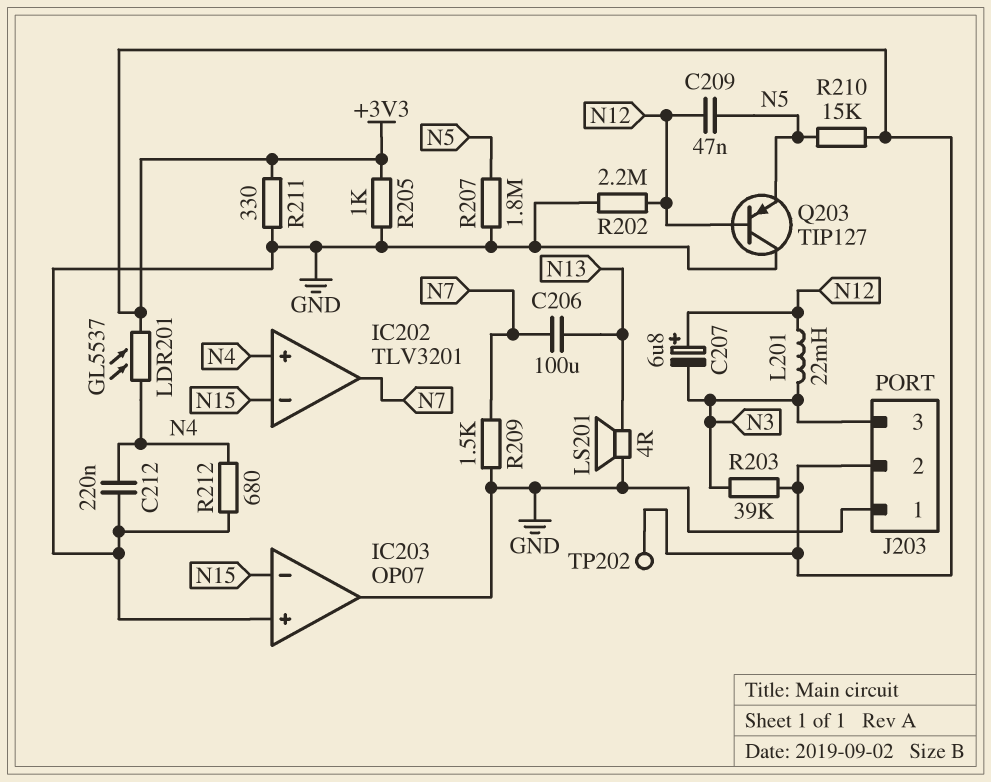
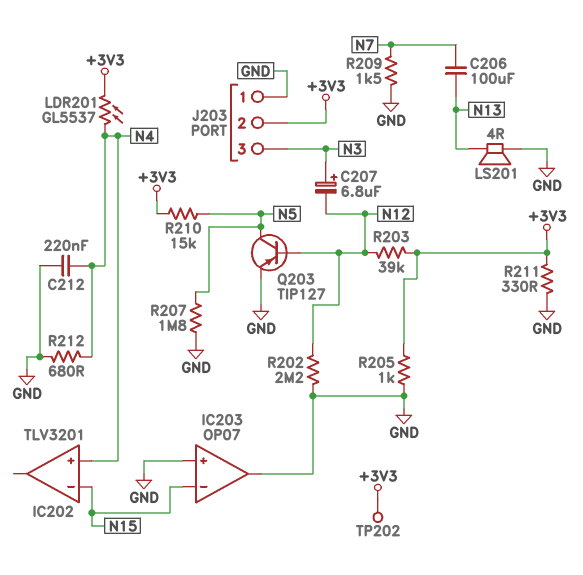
C207: 6.8uF (plus N12, minus N3) -> 6.8uF (plus N3, minus N12)
C209: 47nF (N5, N12) -> none
IC202 pin out: N7 -> none
L201: 22mH (N3, N12) -> none
Q203: PNP TIP127 (B N12, C GND, E N5) -> PNP TIP127 (B N12, C N5, E GND)
R203: 39k (+3V3, N3) -> 39k (+3V3, N12)

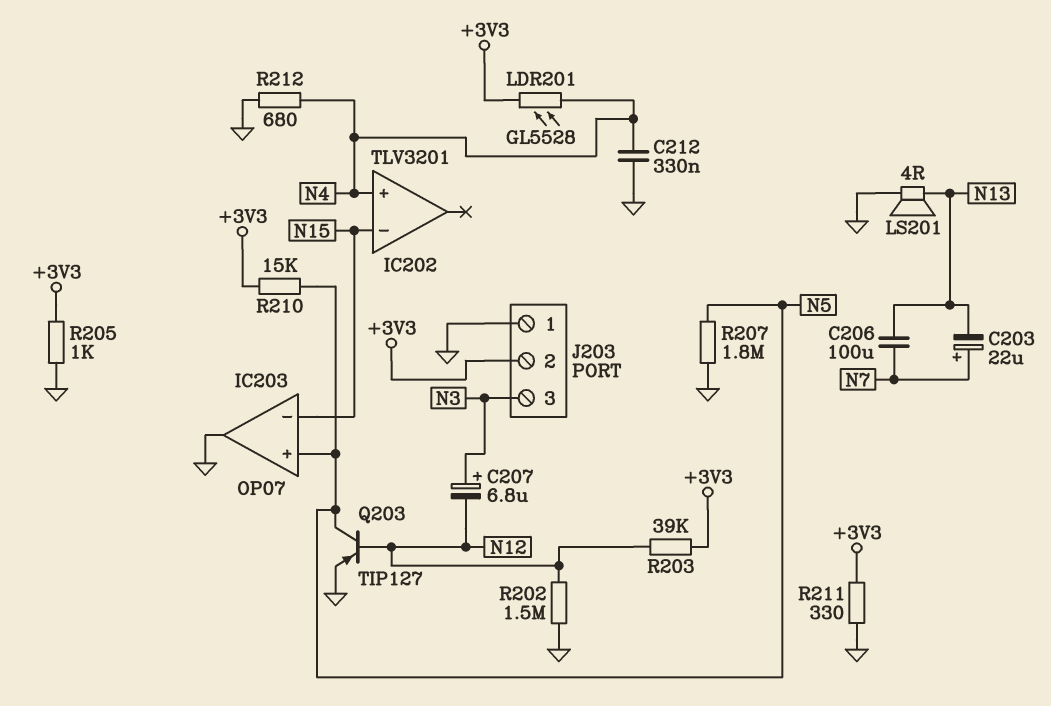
C203: none -> 22uF (plus N7, minus N13)
C212: 220nF (GND, N4) -> 330nF (GND, N4)
IC203 pin in+: GND -> N5
LDR201: GL5537 (+3V3, N4) -> GL5528 (+3V3, N4)
R202: 2.2M (GND, N12) -> 1.5M (GND, N12)
R209: 1.5k (GND, N7) -> none
TP202: test point (+3V3) -> none

